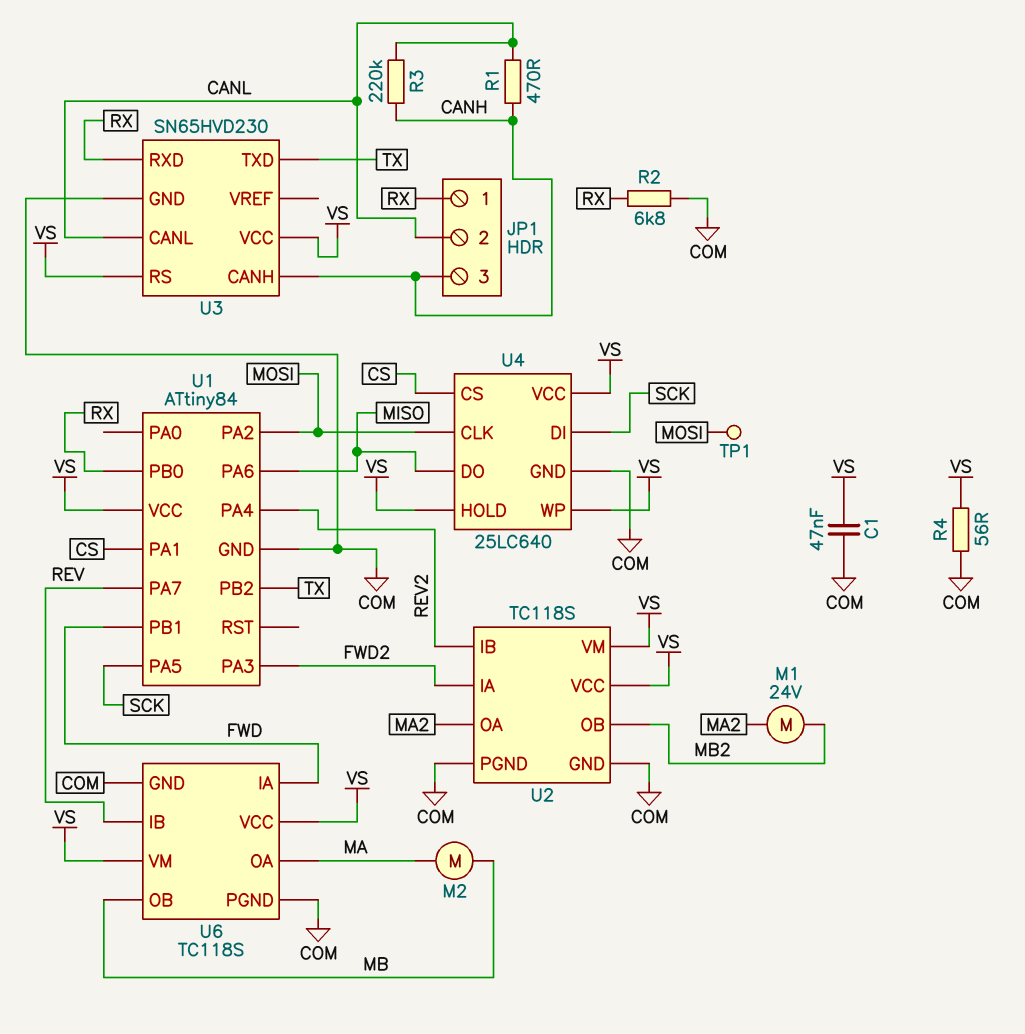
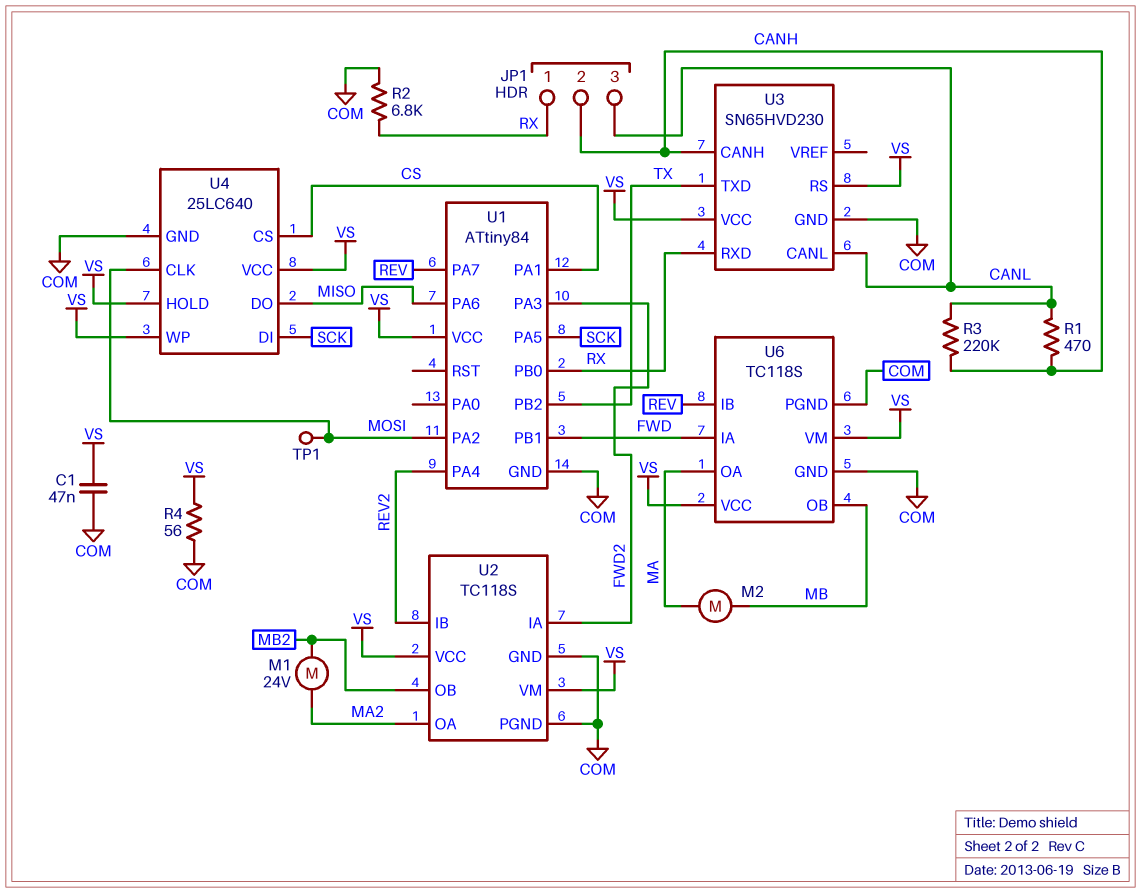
JP1 pin 2: CANL -> CANH
JP1 pin 3: CANH -> CANL

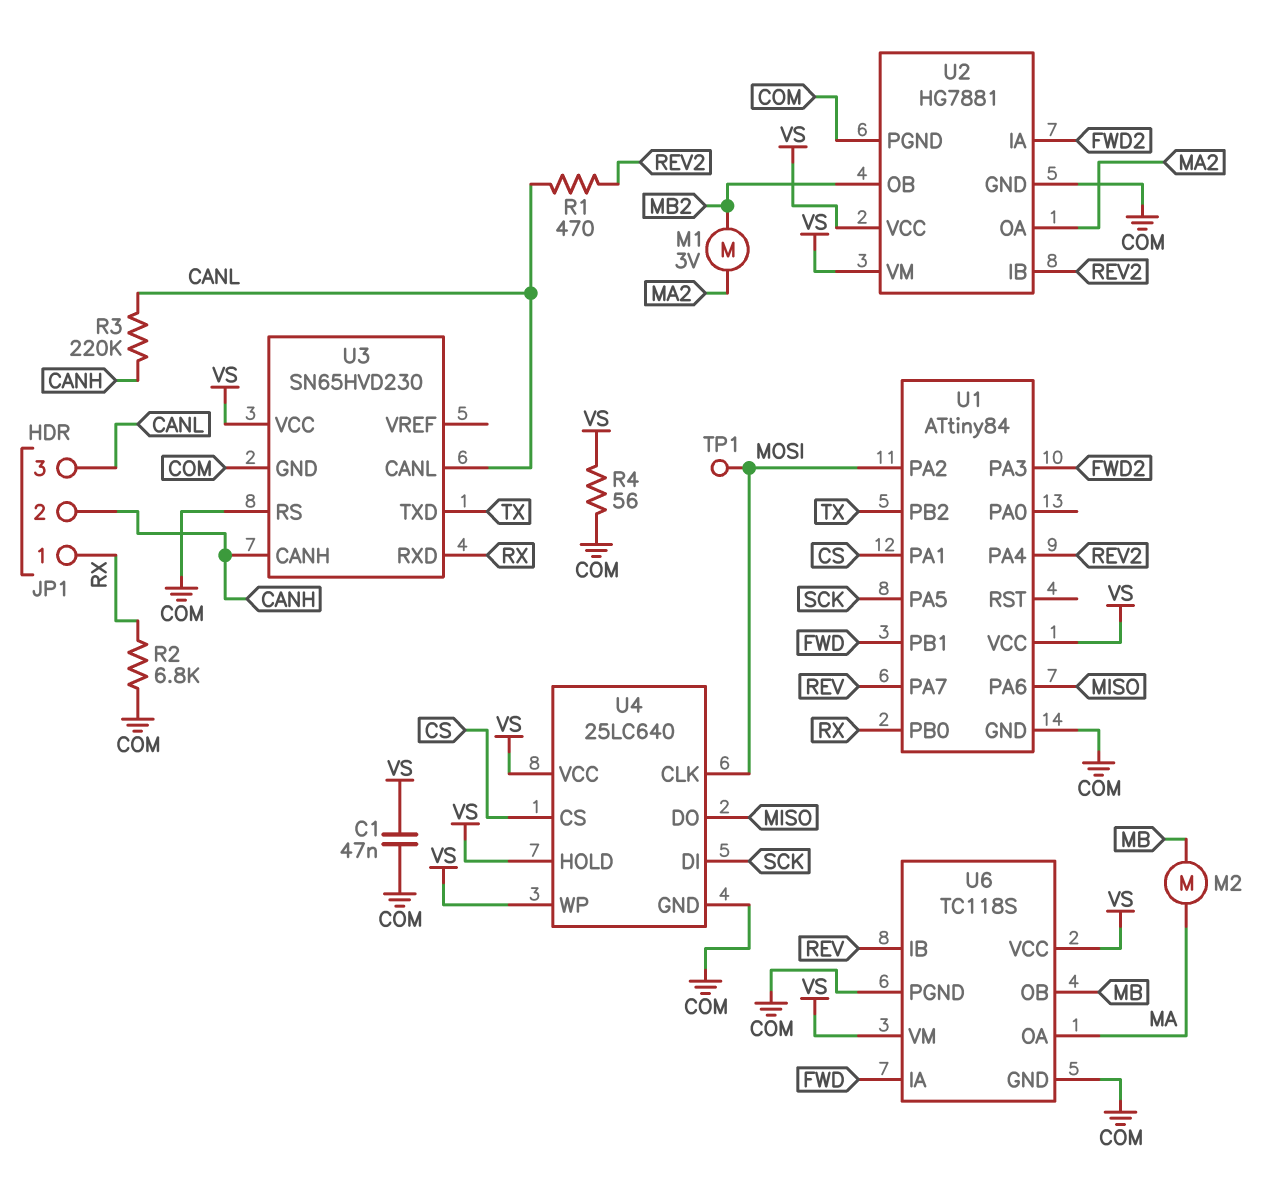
M1: motor 24V (MA2, MB2) -> motor 3V (MA2, MB2)
R1: 470 (CANH, CANL) -> 470 (CANL, REV2)
U2: TC118S -> HG7881
U3 pin RS: VS -> COM

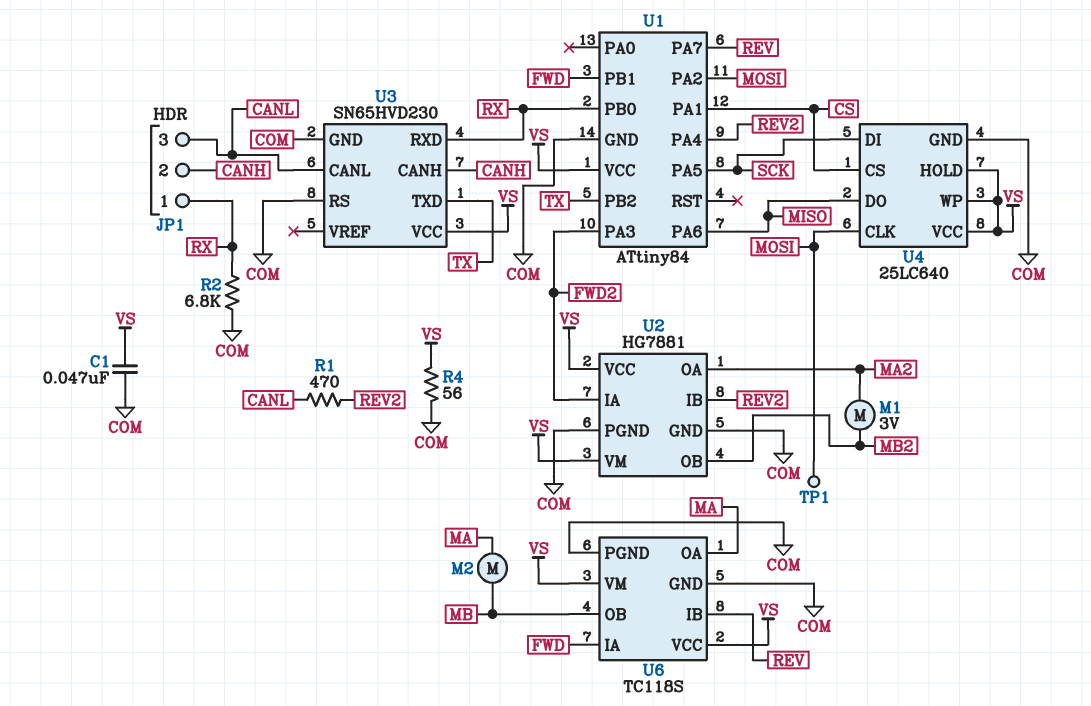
R3: 220k (CANH, CANL) -> none

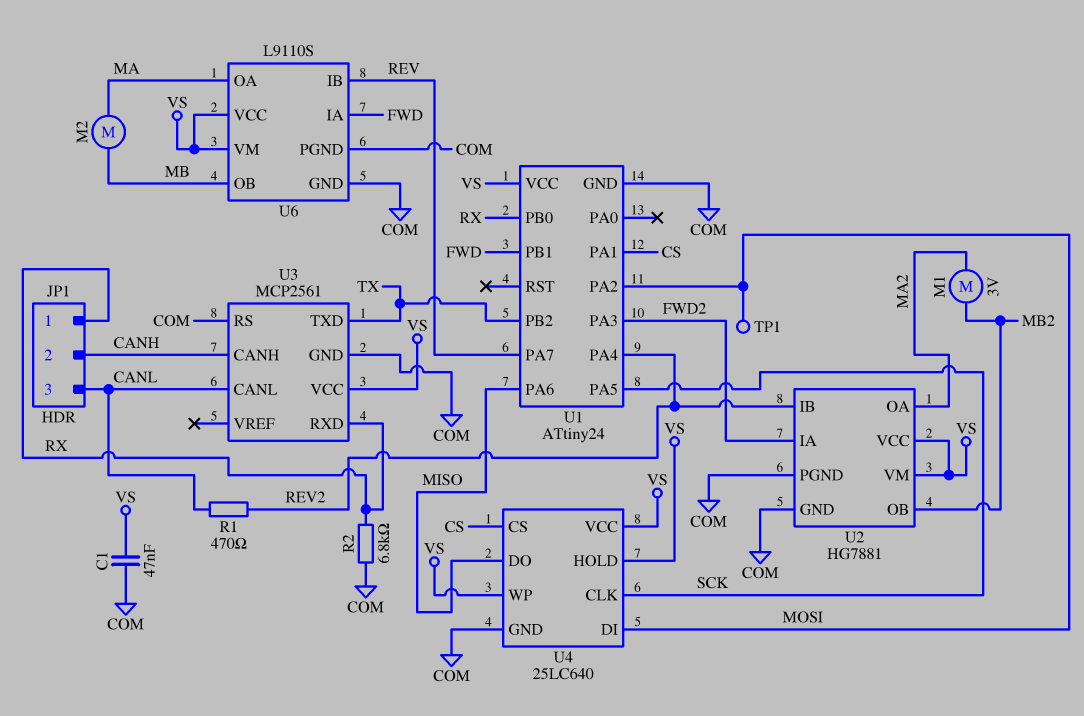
R4: 56 (COM, VS) -> none
U1: ATtiny84 -> ATtiny24
U3: SN65HVD230 -> MCP2561
U4 pin CLK: MOSI -> SCK
U4 pin DI: SCK -> MOSI
U6: TC118S -> L9110S

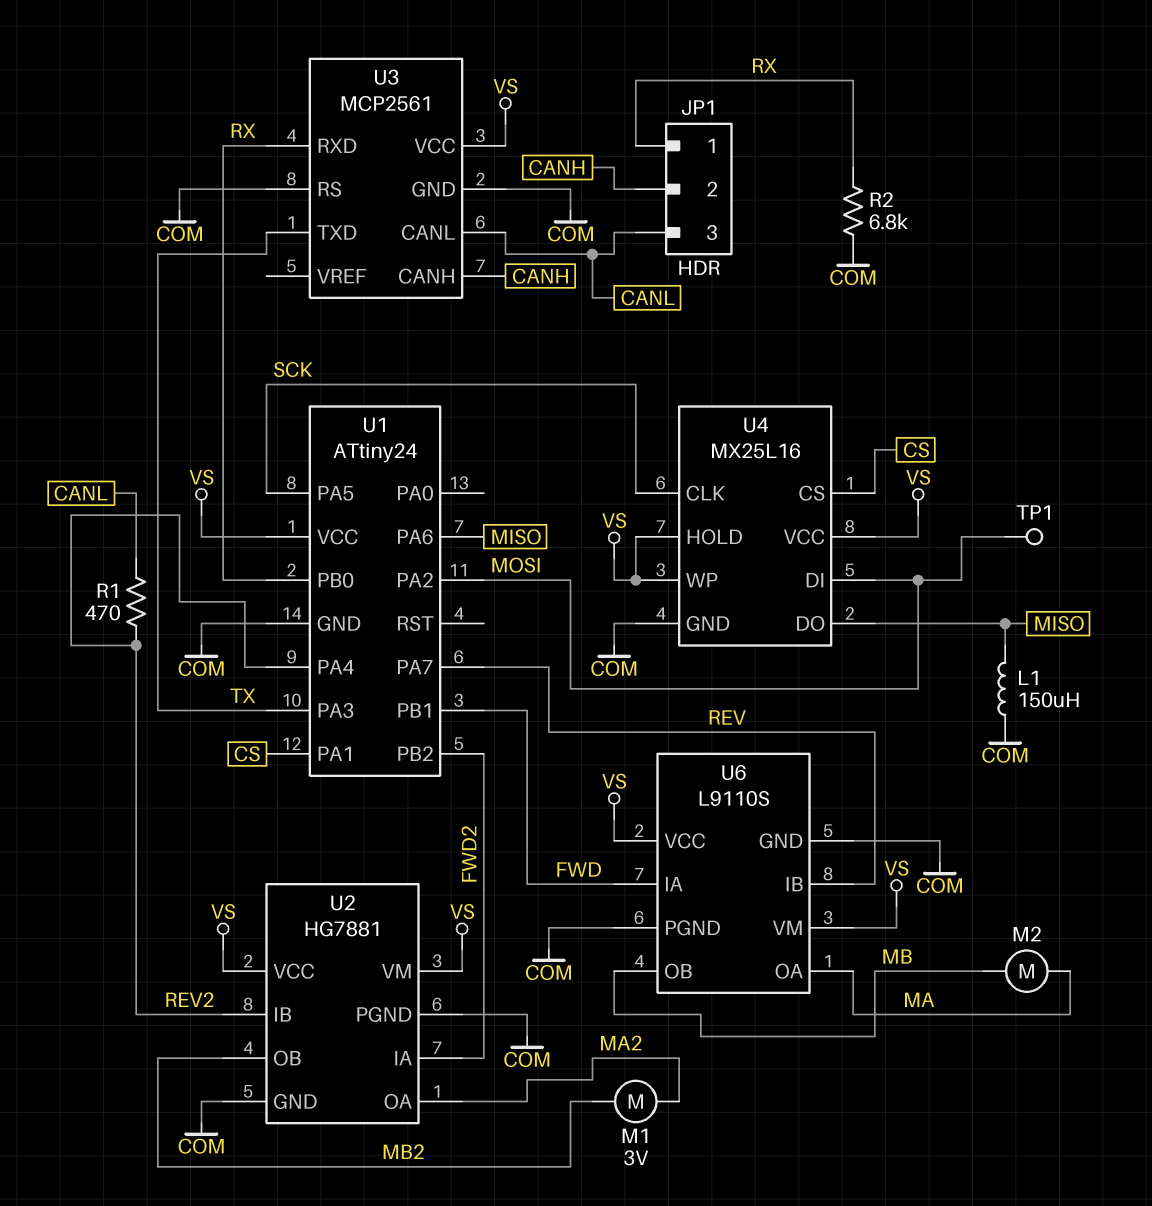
C1: 47nF (COM, VS) -> none
L1: none -> 150uH (COM, MISO)
U1 pin PA3: FWD2 -> TX
U1 pin PB2: TX -> FWD2
U4: 25LC640 -> MX25L16

